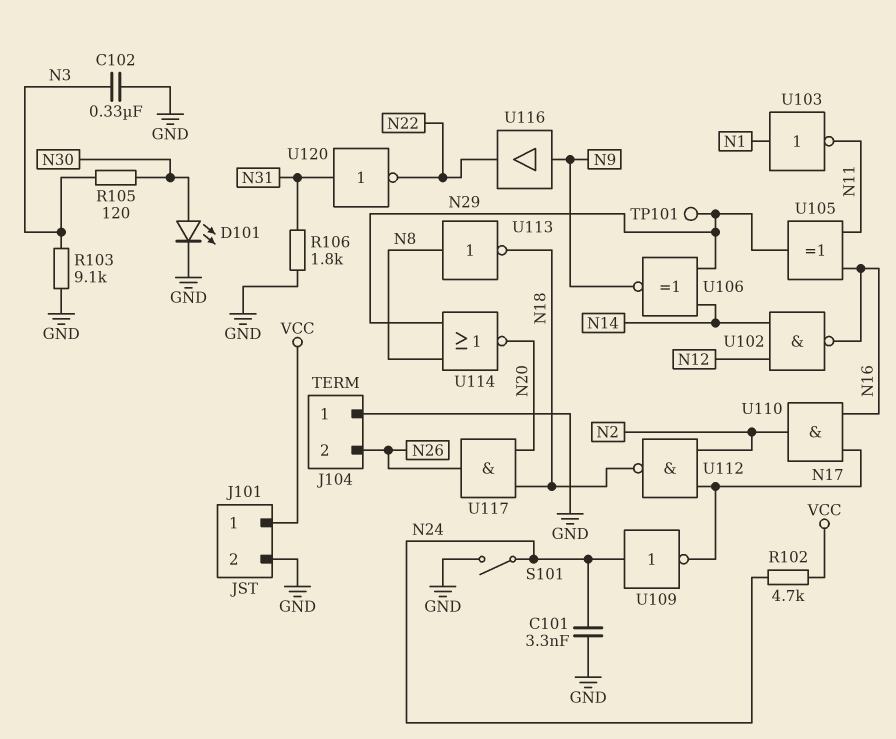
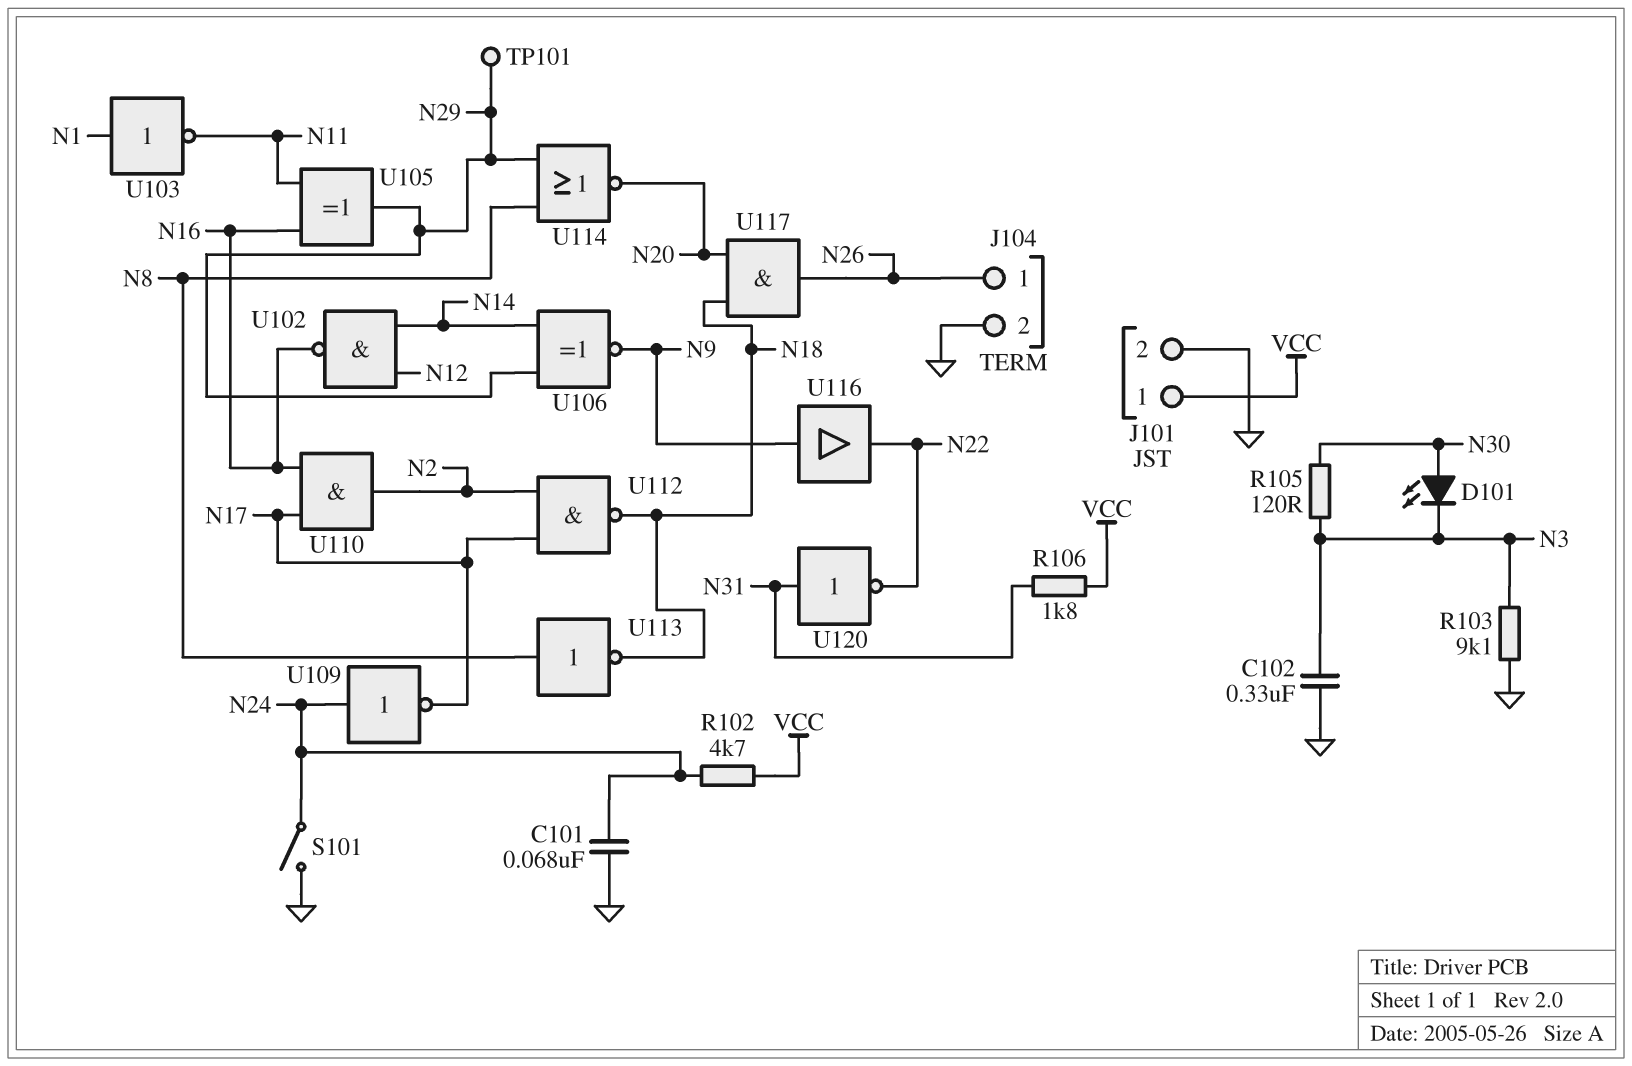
C101: 3.3nF (GND, N24) -> 68nF (GND, N24)
D101: LED (A N30, K GND) -> LED (A N30, K N3)
J104 pin 1: GND -> N26
J104 pin 2: N26 -> GND
R106: 1.8k (GND, N31) -> 1.8k (N31, VCC)

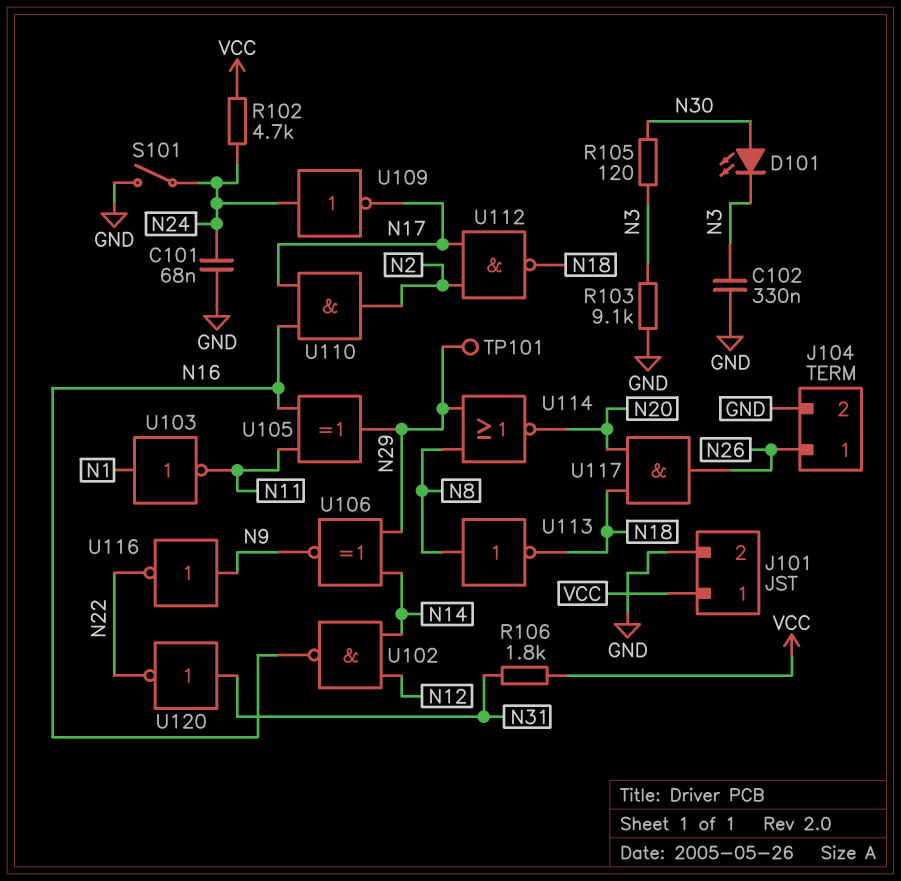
U116: buffer (in N9, out N22) -> NOT (in N9, out N22)

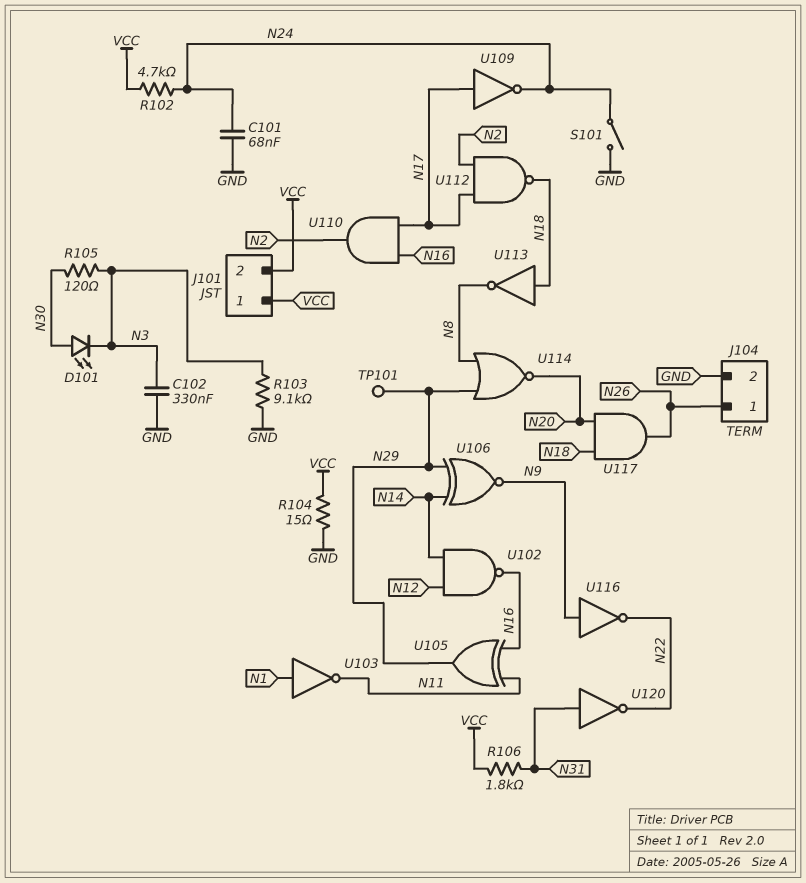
J101 pin 2: GND -> VCC
R104: none -> 15 (GND, VCC)
U109: NOT (in N24, out N17) -> NOT (in N17, out N24)
U113: NOT (in N8, out N18) -> NOT (in N18, out N8)

